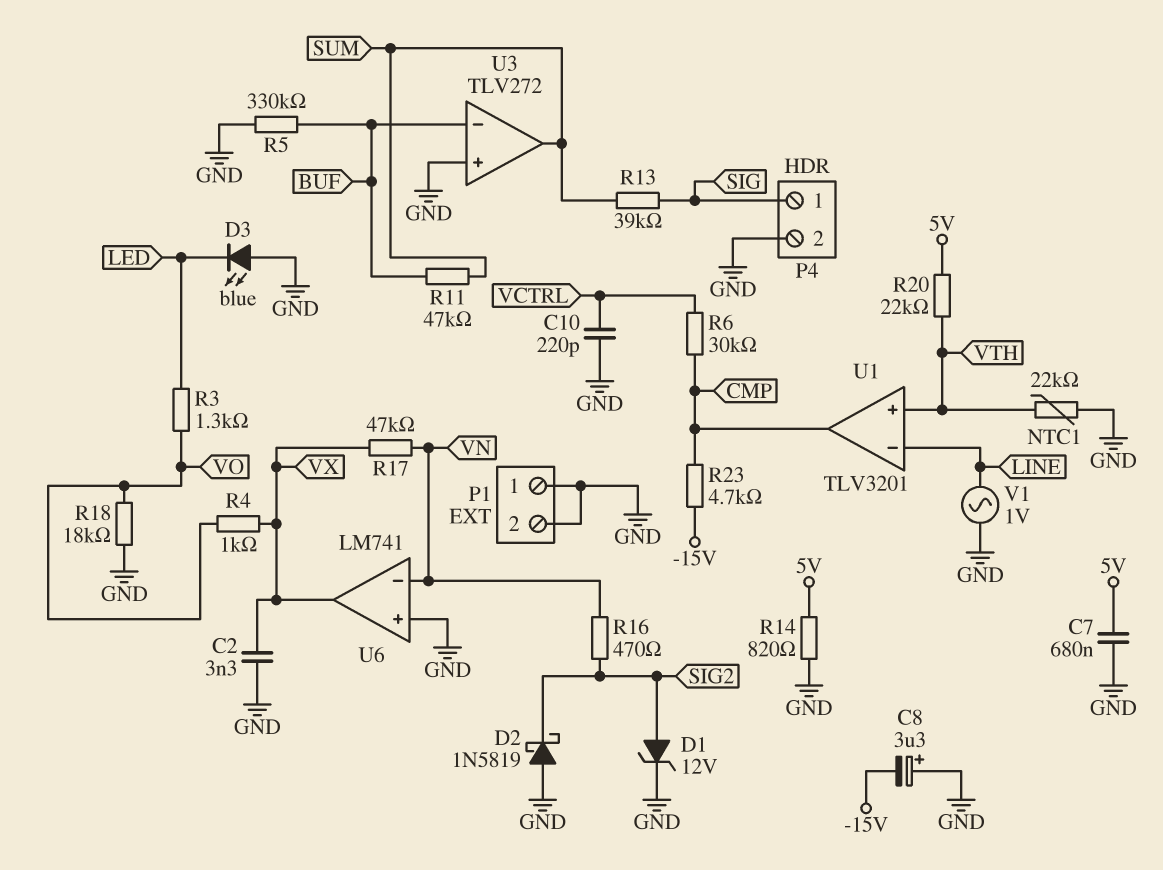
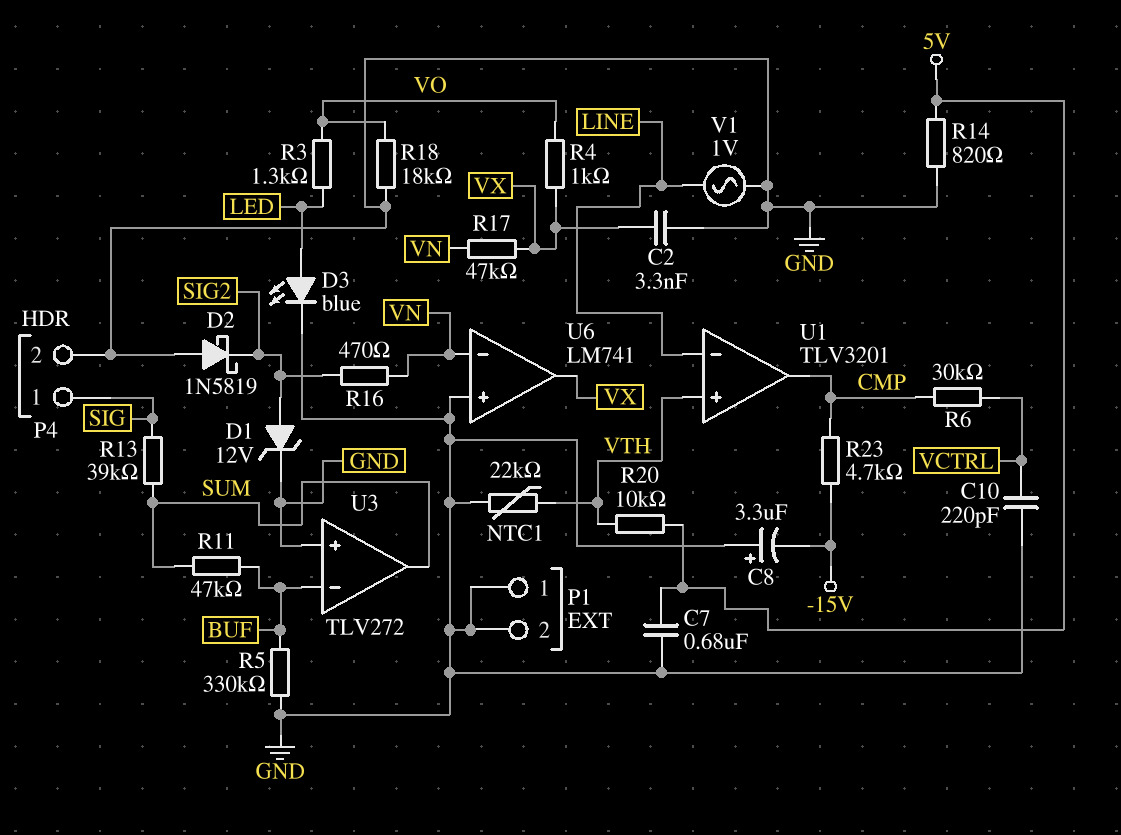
D3: LED blue (A GND, K LED) -> LED blue (A LED, K GND)
R20: 22k (5V, VTH) -> 10k (5V, VTH)

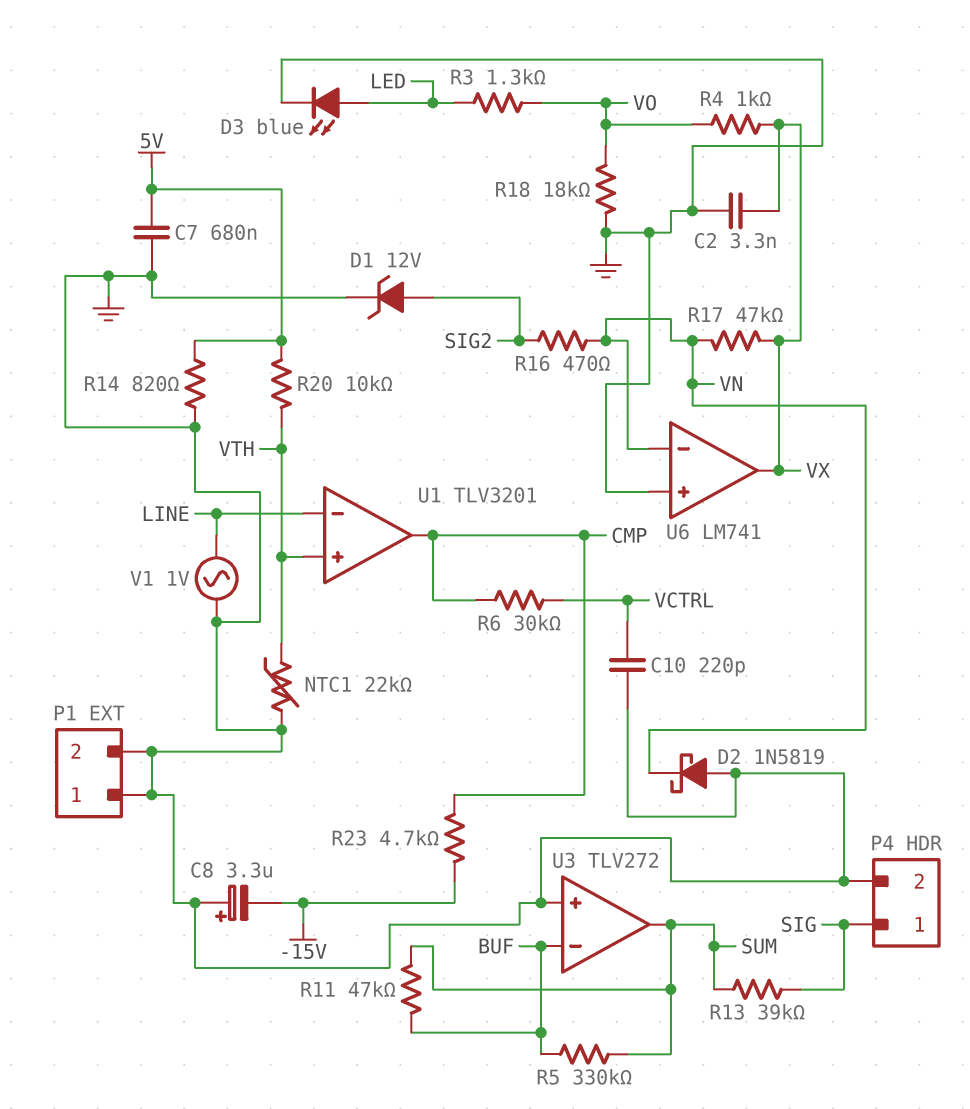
D2: schottky 1N5819 (A GND, K SIG2) -> schottky 1N5819 (A GND, K VN)
R5: 330k (BUF, GND) -> 330k (BUF, SUM)

